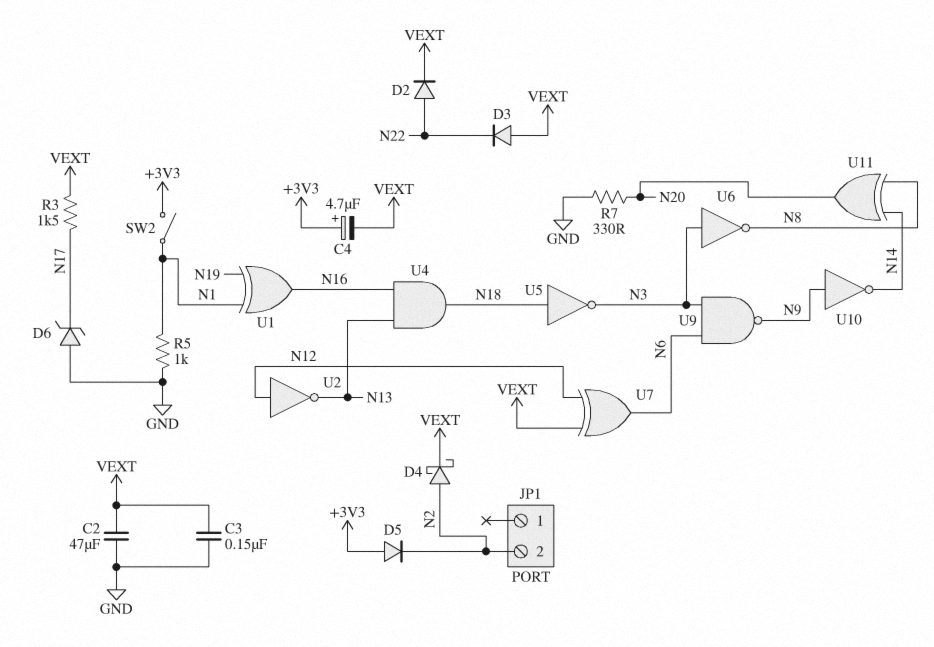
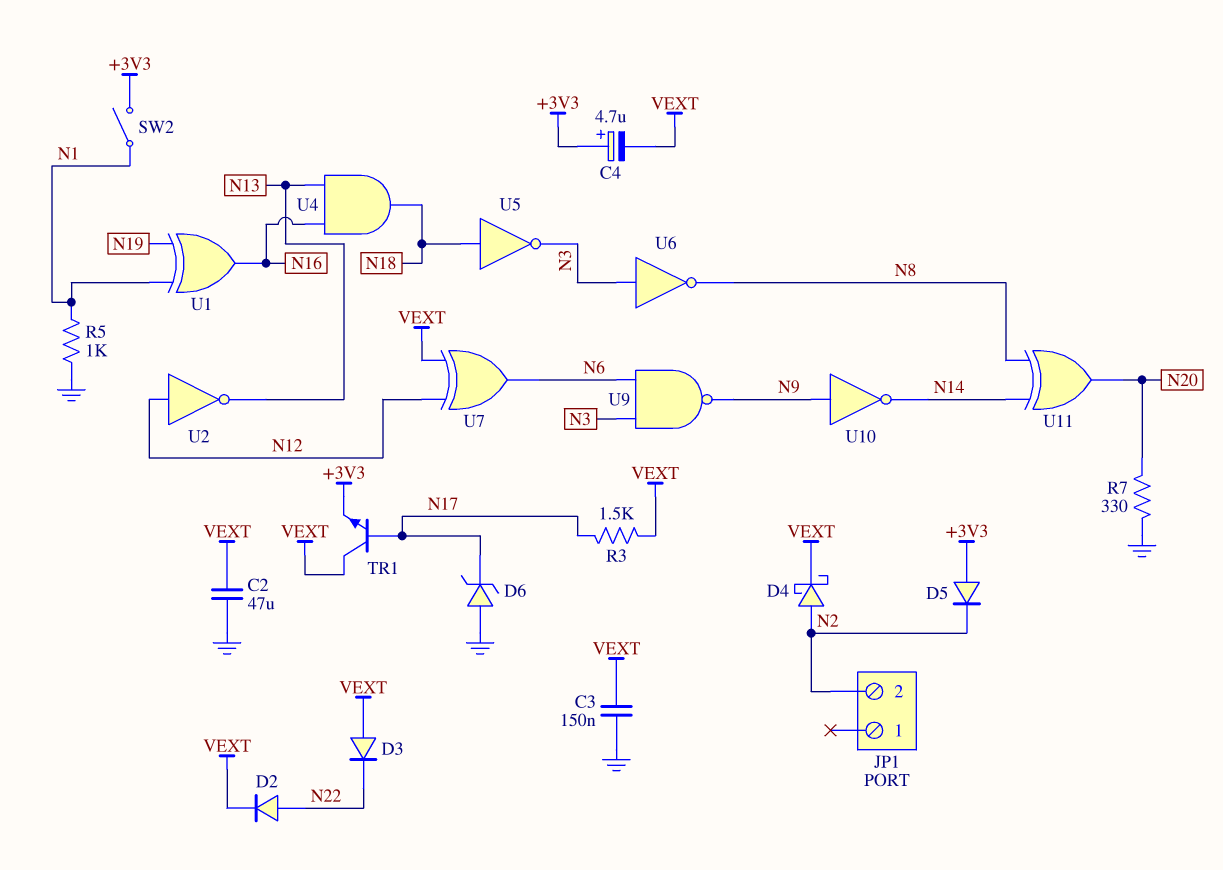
TR1: none -> NPN (B N17, C VEXT, E +3V3)

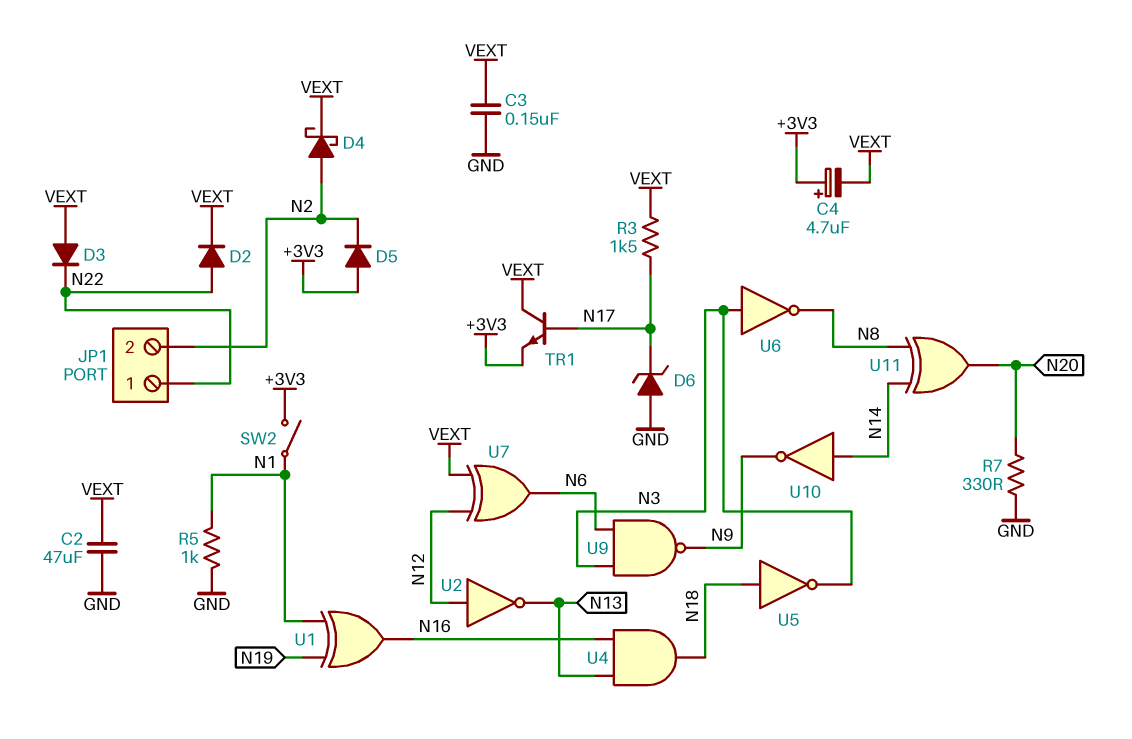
JP1 pin 1: none -> N22
U10: NOT (in N9, out N14) -> NOT (in N14, out N9)

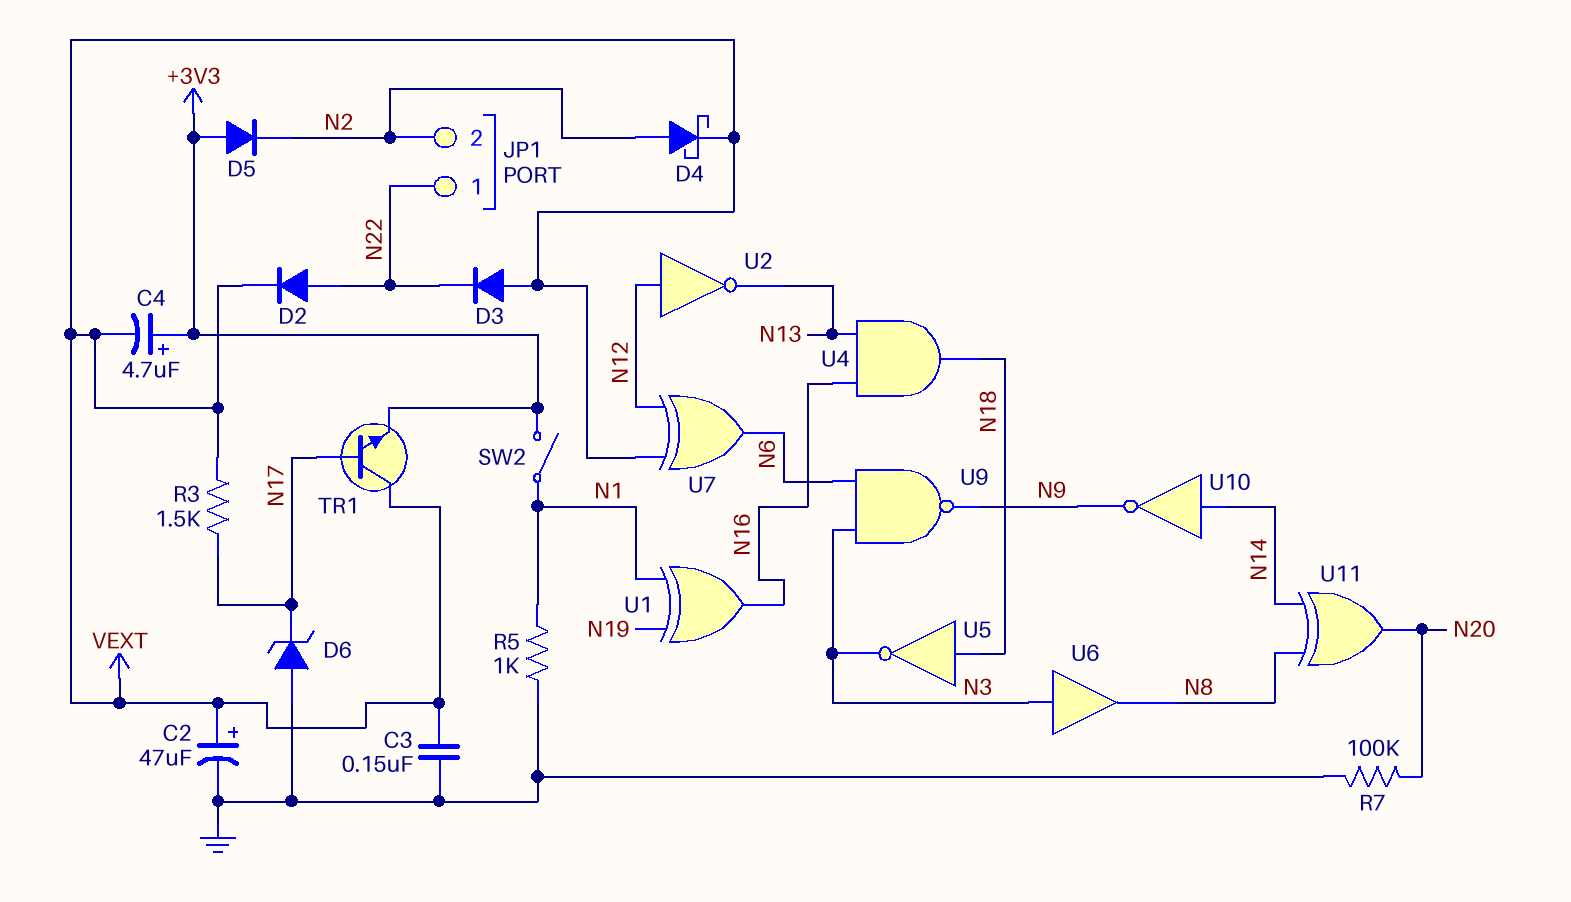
C2: 47uF (GND, VEXT) -> 47uF (plus VEXT, minus GND)
R7: 330 (GND, N20) -> 100k (GND, N20)
U6: NOT (in N3, out N8) -> buffer (in N3, out N8)

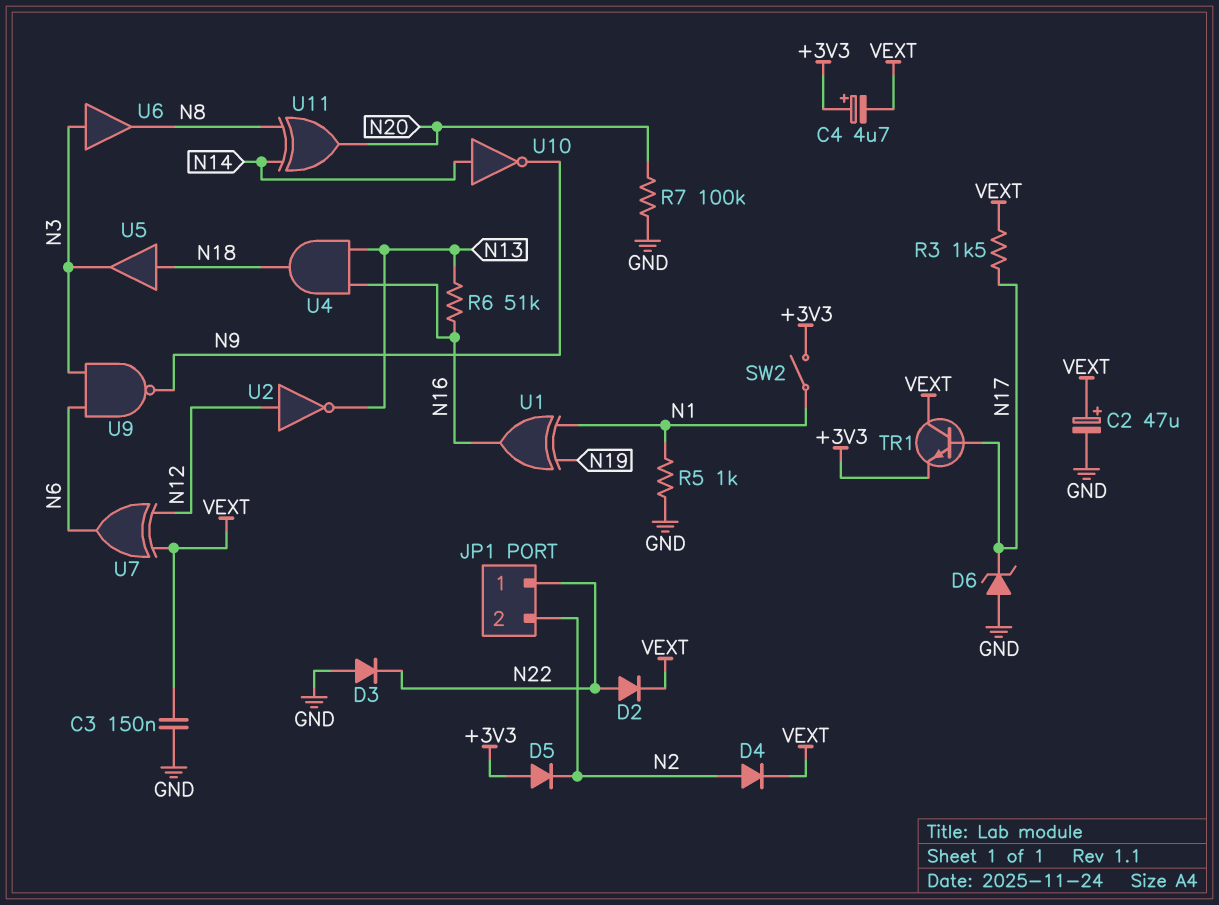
D3: diode (A VEXT, K N22) -> diode (A GND, K N22)
D4: schottky (A N2, K VEXT) -> diode (A N2, K VEXT)
R6: none -> 51k (N13, N16)
U5: NOT (in N18, out N3) -> buffer (in N18, out N3)

